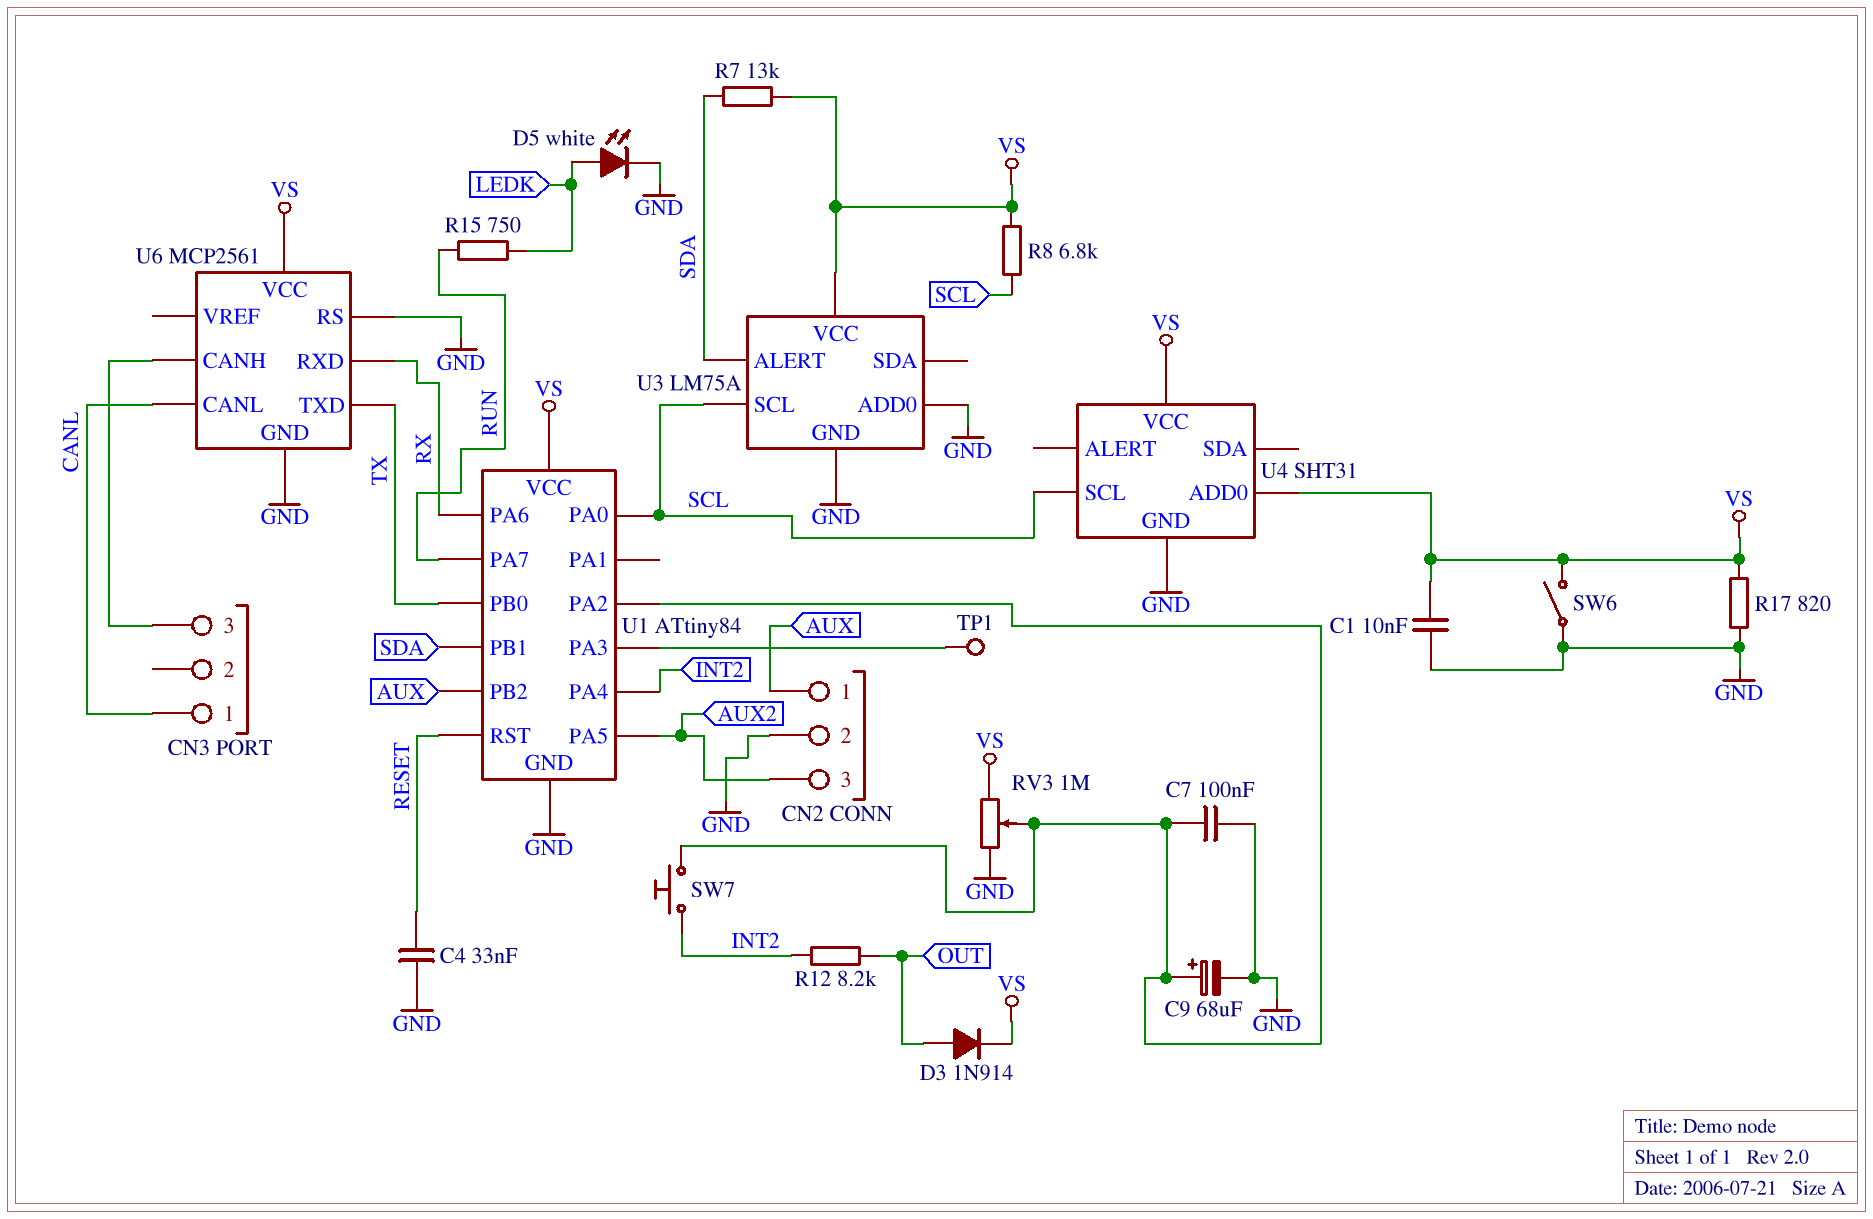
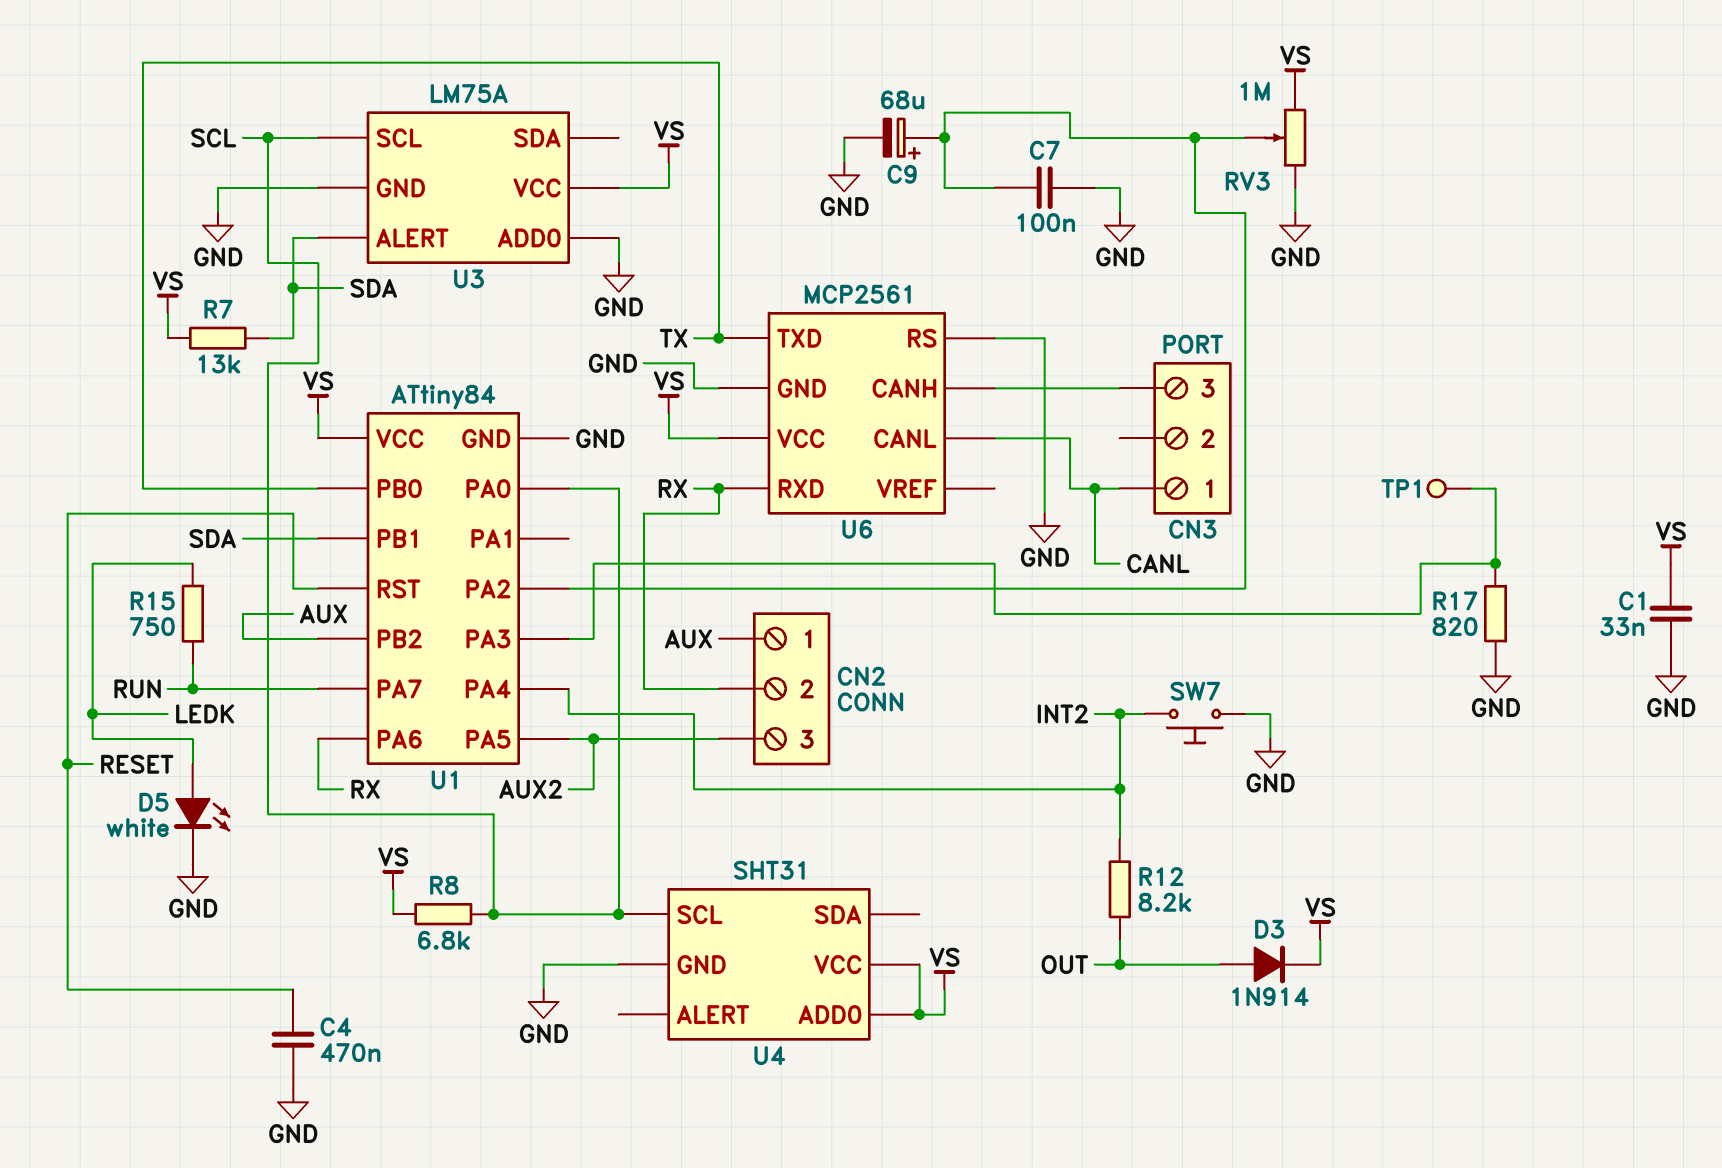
C1: 10nF (GND, VS) -> 33nF (GND, VS)
C4: 33nF (GND, RESET) -> 470nF (GND, RESET)
CN2 pin 2: GND -> RX
R17: 820 (GND, VS) -> 820 (GND, U1/PA3)
SW6: switch (GND, VS) -> none
SW7: button (INT2, U1/PA2) -> button (GND, INT2)

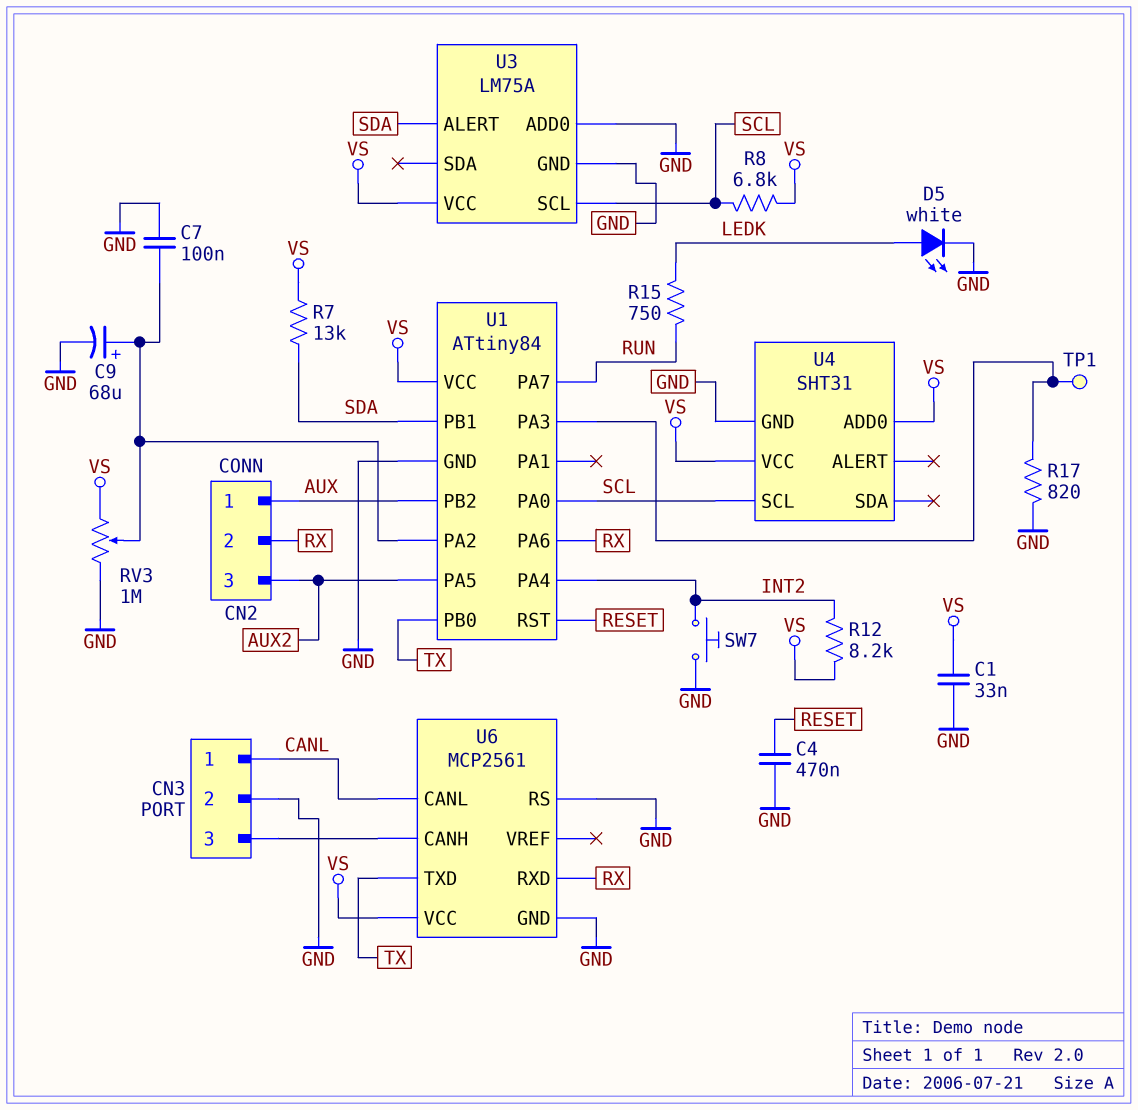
CN3 pin 2: none -> GND
D3: diode 1N914 (A OUT, K VS) -> none
R12: 8.2k (INT2, OUT) -> 8.2k (INT2, VS)

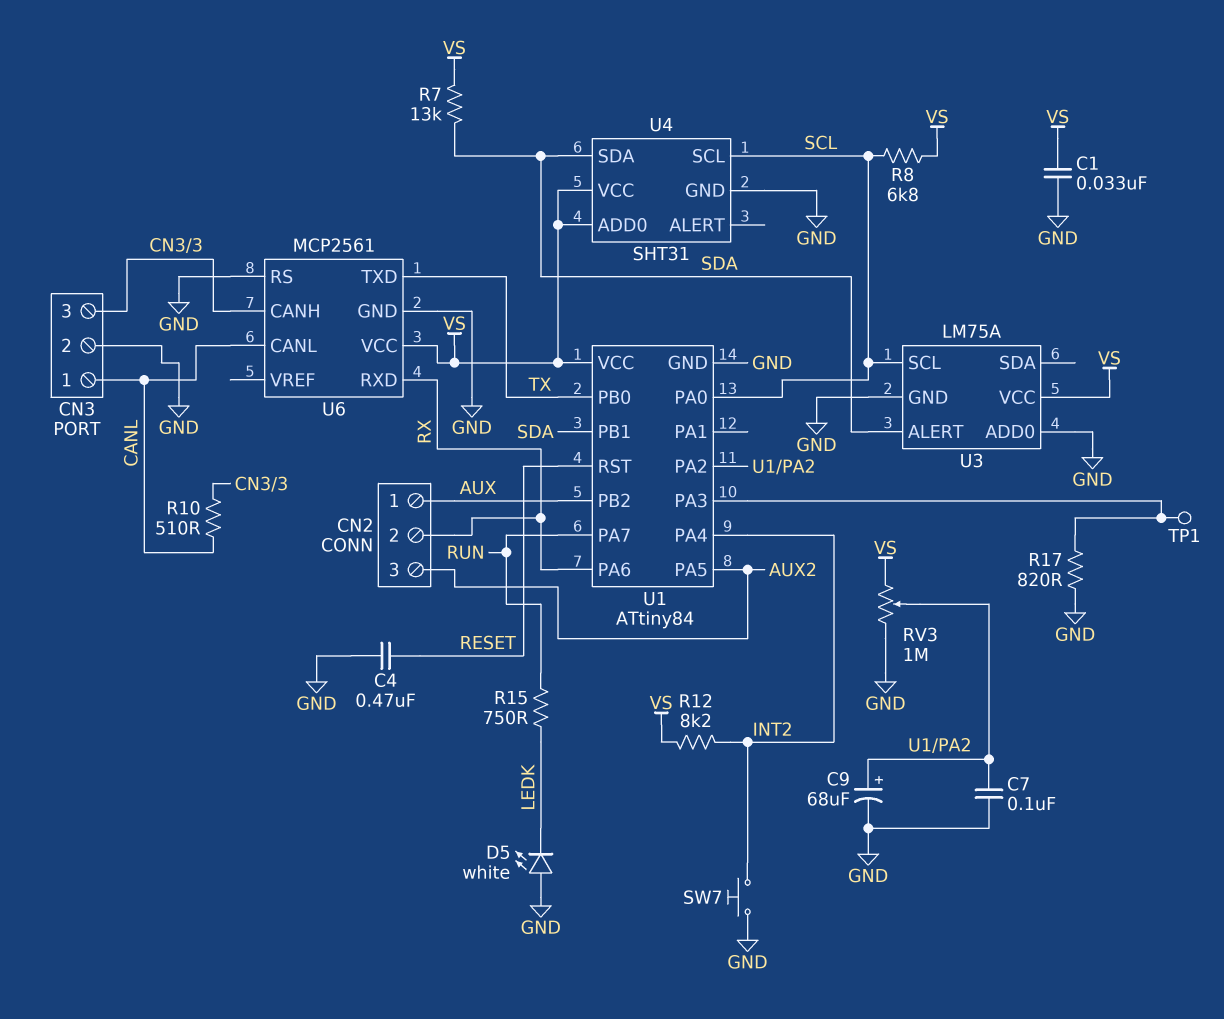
D5: LED white (A LEDK, K GND) -> LED white (A GND, K LEDK)
R10: none -> 510 (CANL, CN3/3)
U4 pin SDA: none -> SDA

